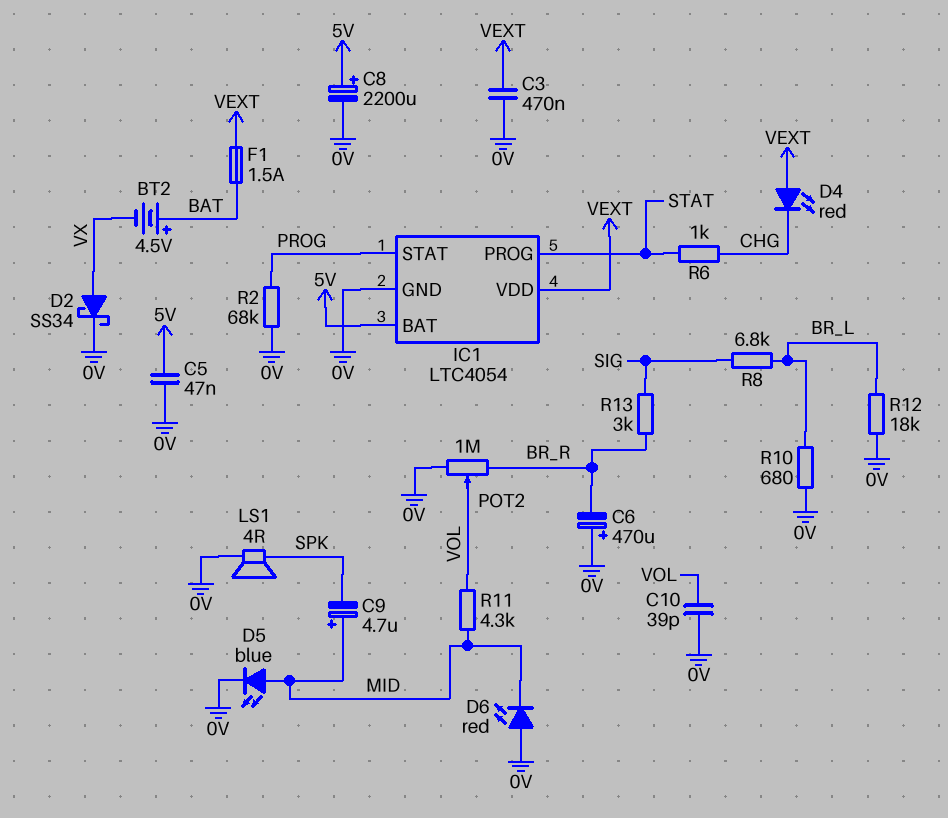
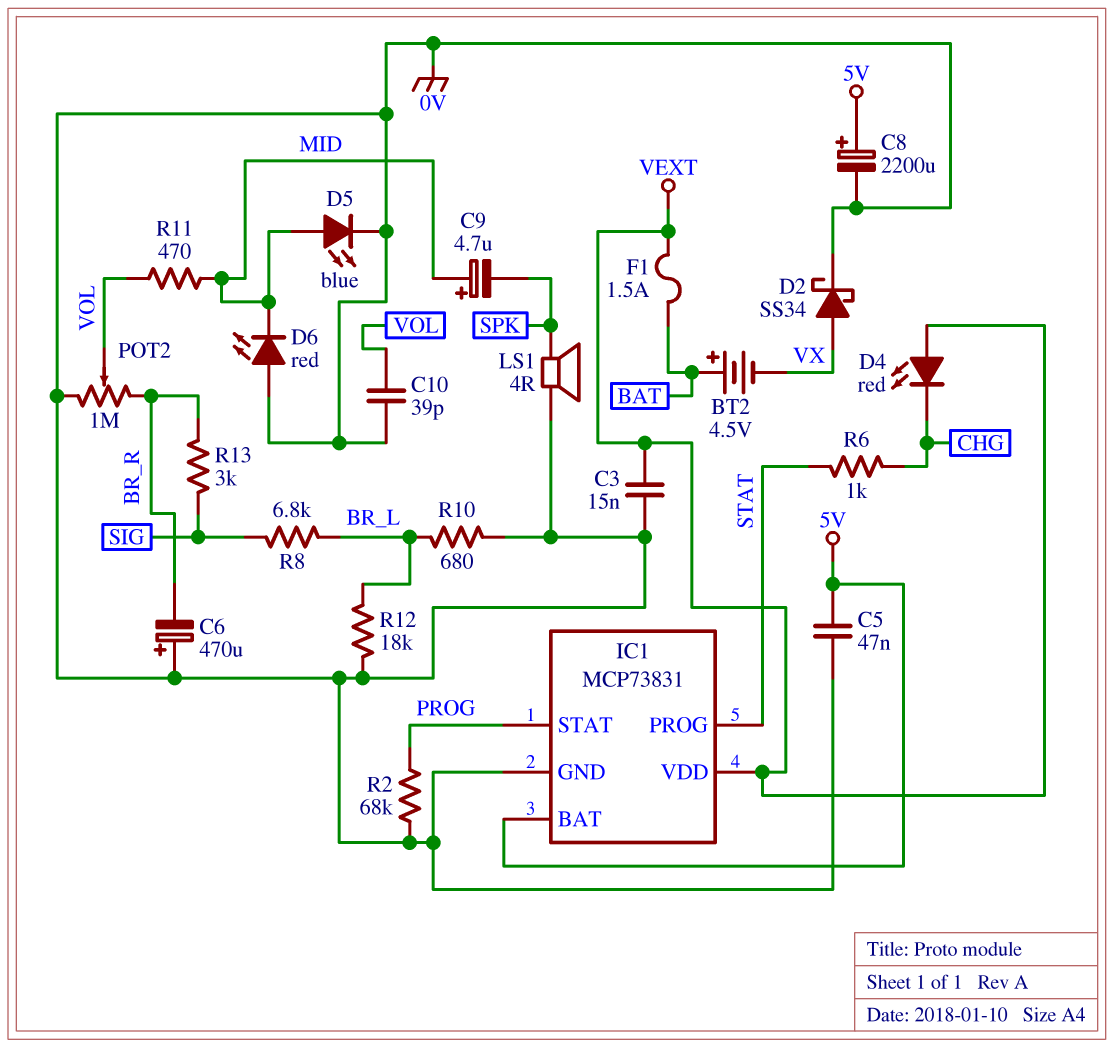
C3: 470nF (0V, VEXT) -> 15nF (0V, VEXT)
IC1: LTC4054 -> MCP73831
R11: 4.3k (MID, VOL) -> 470 (MID, VOL)

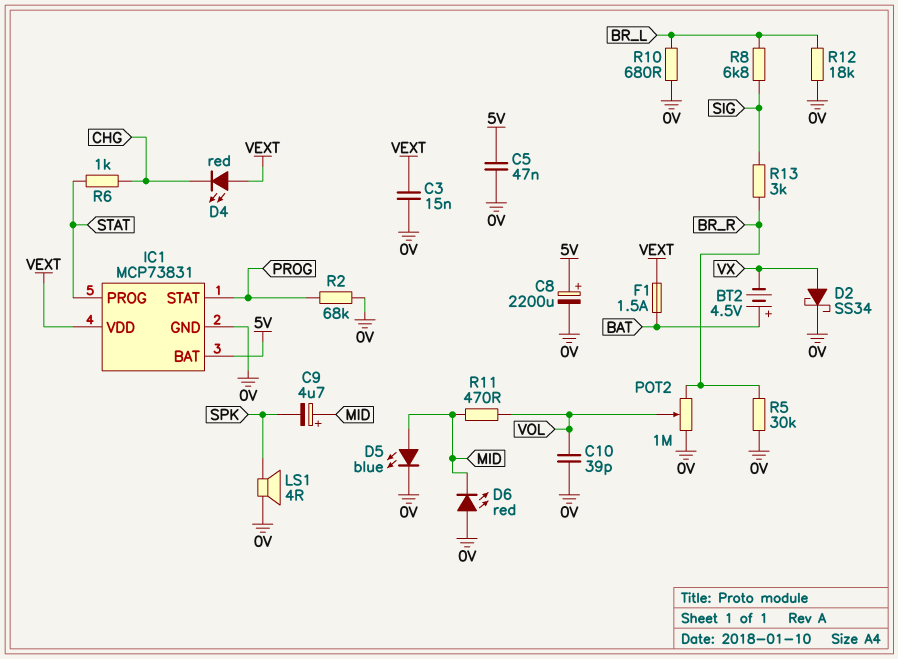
C6: 470uF (plus 0V, minus BR_R) -> none
R5: none -> 30k (0V, BR_R)

